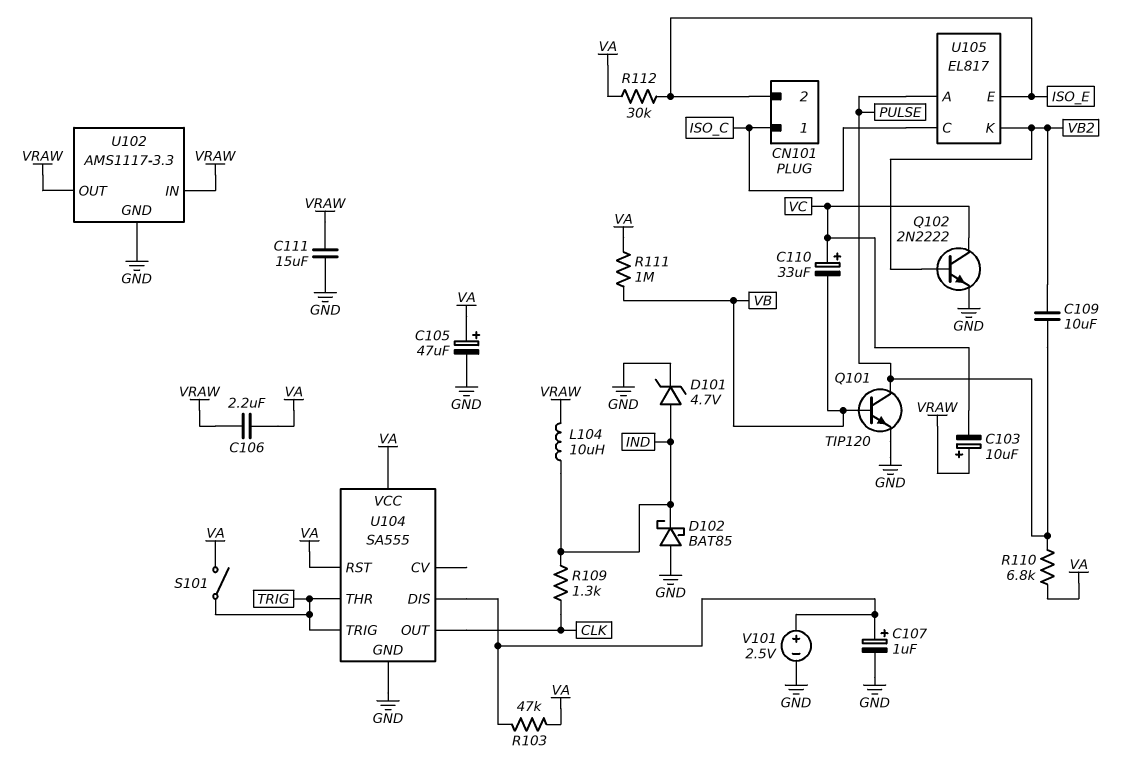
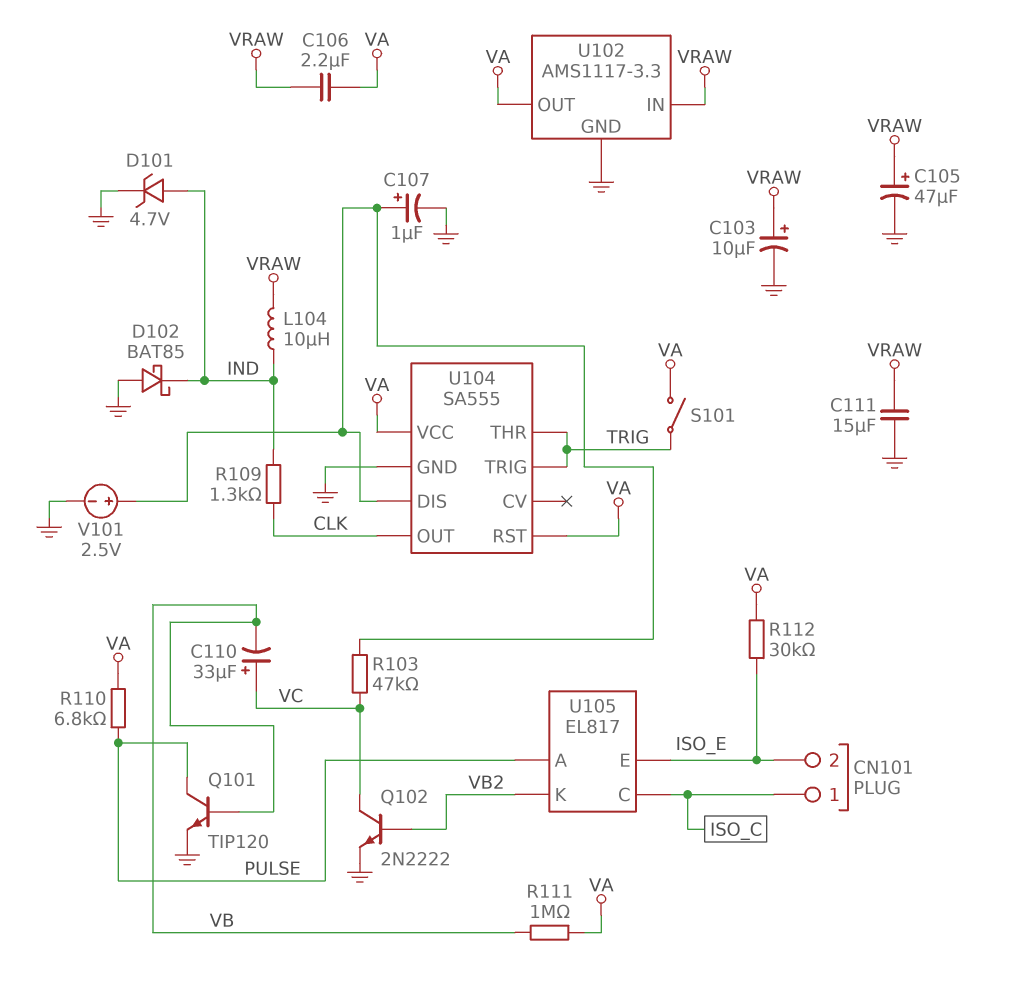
C103: 10uF (plus VRAW, minus VC) -> 10uF (plus VRAW, minus GND)
C105: 47uF (plus VA, minus GND) -> 47uF (plus VRAW, minus GND)
C109: 10uF (PULSE, VB2) -> none
R103: 47k (U104/DIS, VA) -> 47k (U104/DIS, VC)
U102 pin OUT: VRAW -> VA

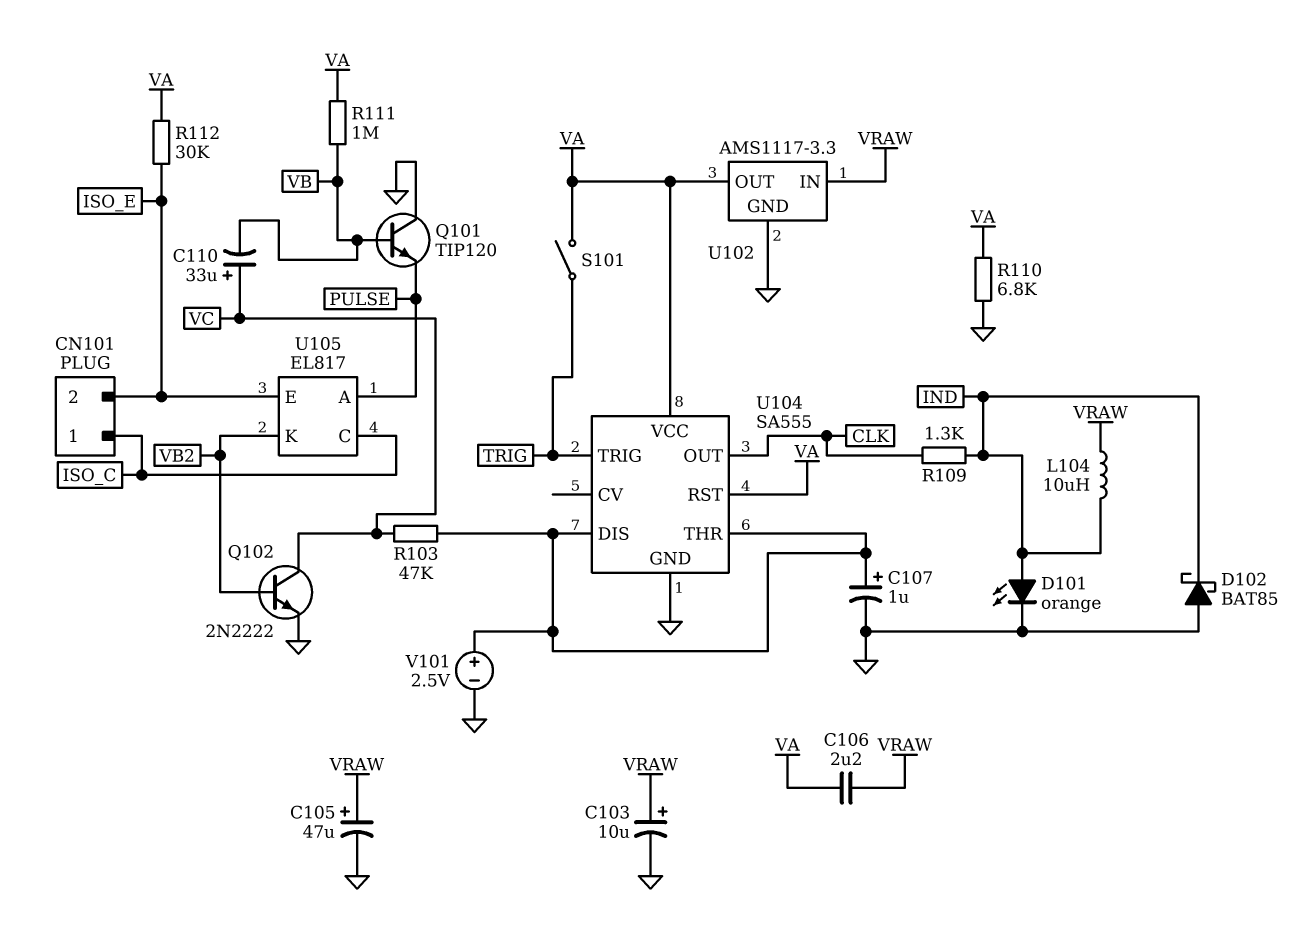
C111: 15uF (GND, VRAW) -> none
D101: zener 4.7V (A IND, K GND) -> LED orange (A IND, K GND)
Q101: NPN TIP120 (B VB, C PULSE, E GND) -> NPN TIP120 (B VB, C GND, E PULSE)
R110: 6.8k (PULSE, VA) -> 6.8k (GND, VA)
U104 pin THR: TRIG -> U104/DIS

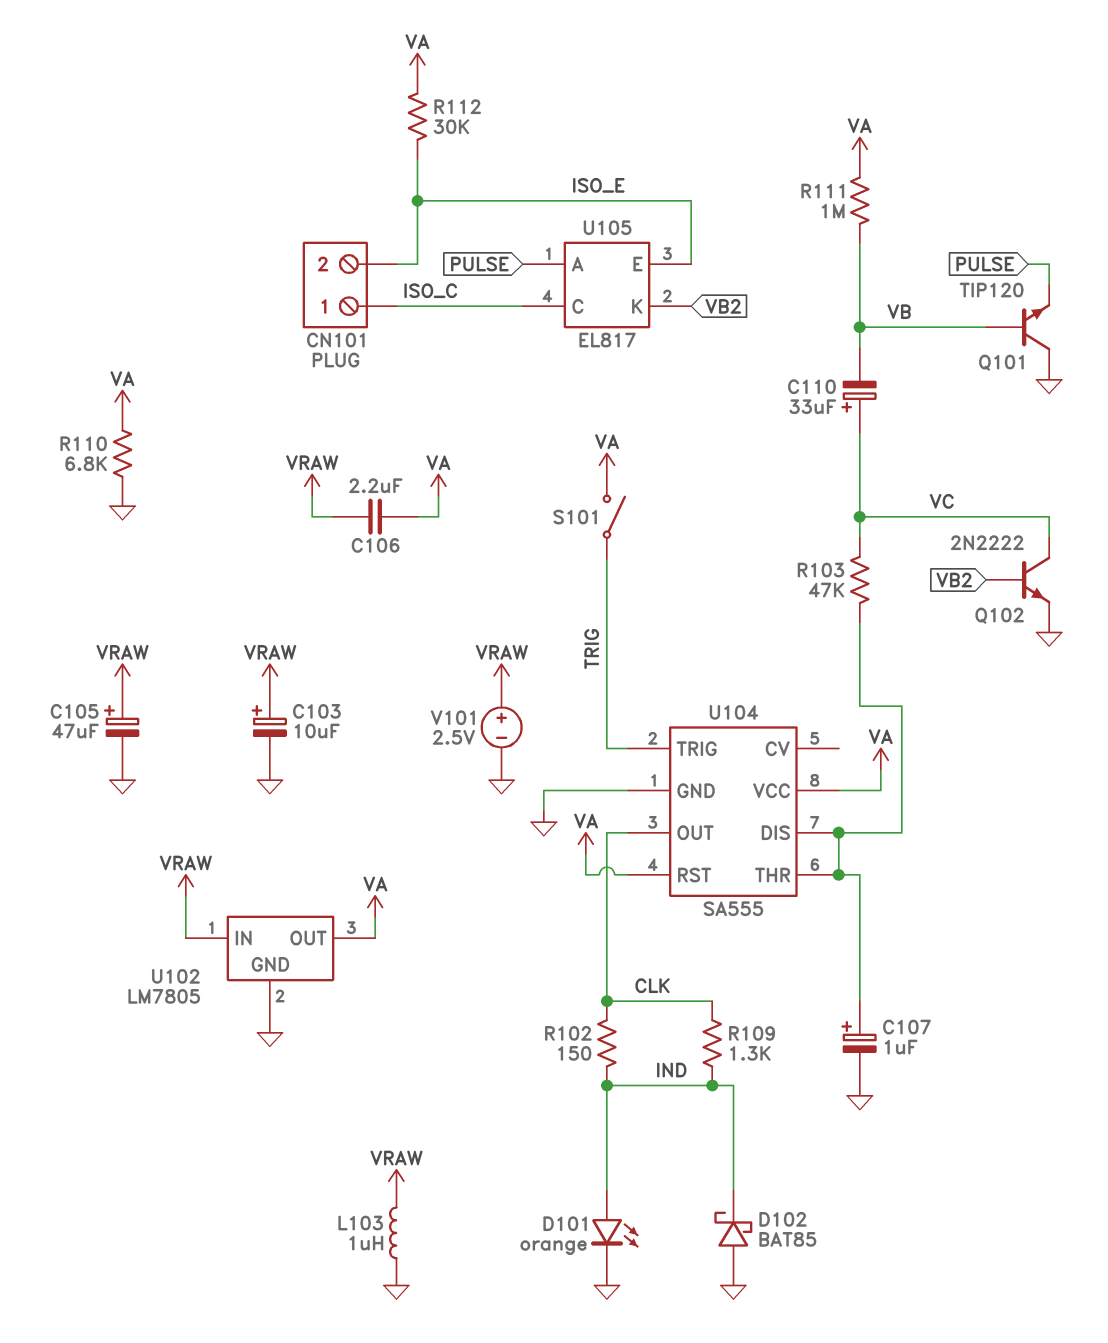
L103: none -> 1uH (GND, VRAW)
L104: 10uH (IND, VRAW) -> none
R102: none -> 150 (CLK, IND)
U102: AMS1117-3.3 -> LM7805
V101: 2.5V (plus U104/DIS, minus GND) -> 2.5V (plus VRAW, minus GND)

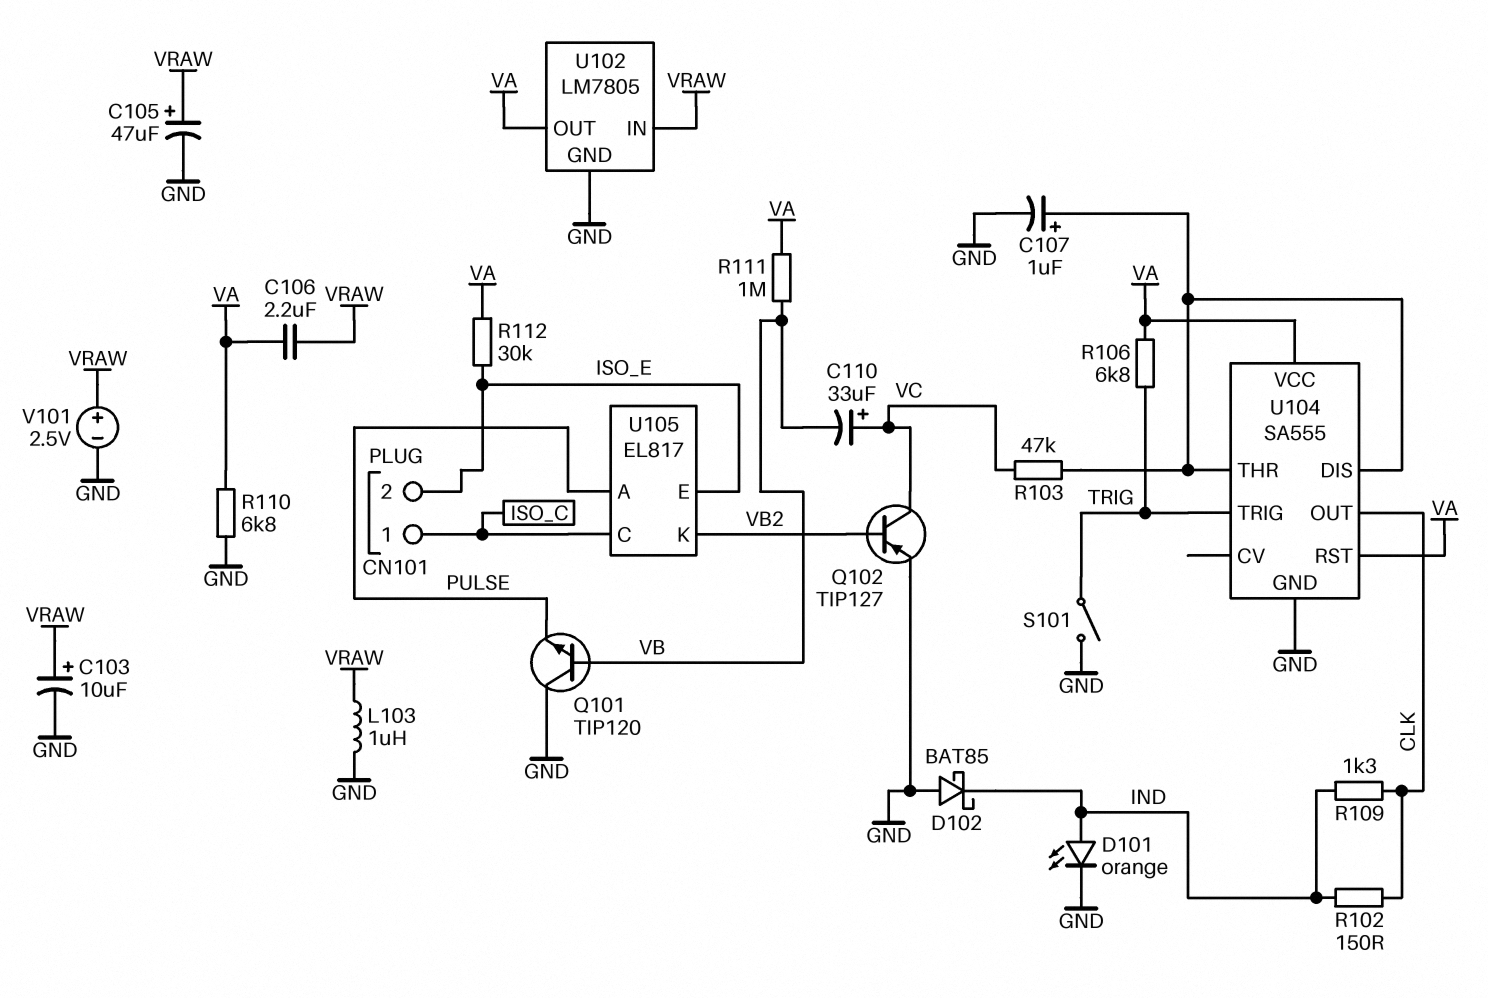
Q102: NPN 2N2222 (B VB2, C VC, E GND) -> PNP TIP127 (B VB2, C VC, E GND)
R106: none -> 6.8k (TRIG, VA)
S101: switch (TRIG, VA) -> switch (GND, TRIG)

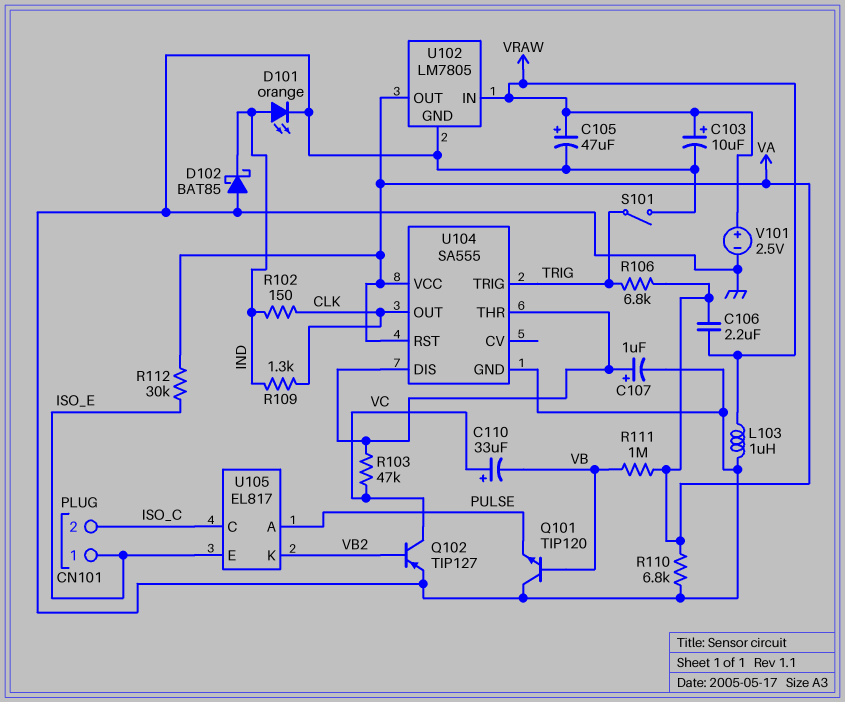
CN101 pin 1: ISO_C -> ISO_E
CN101 pin 2: ISO_E -> ISO_C

